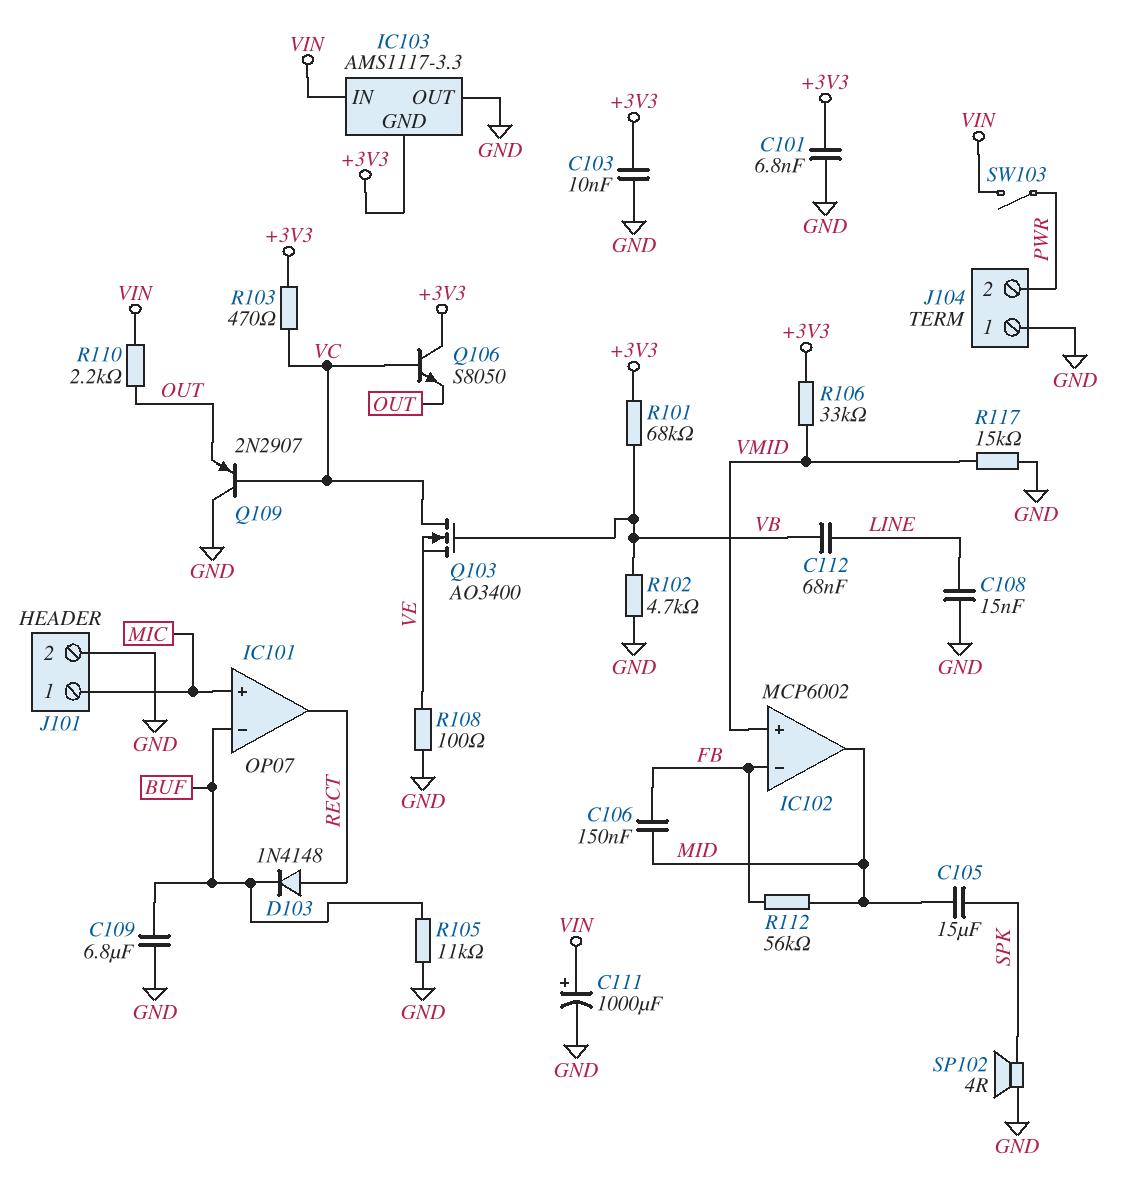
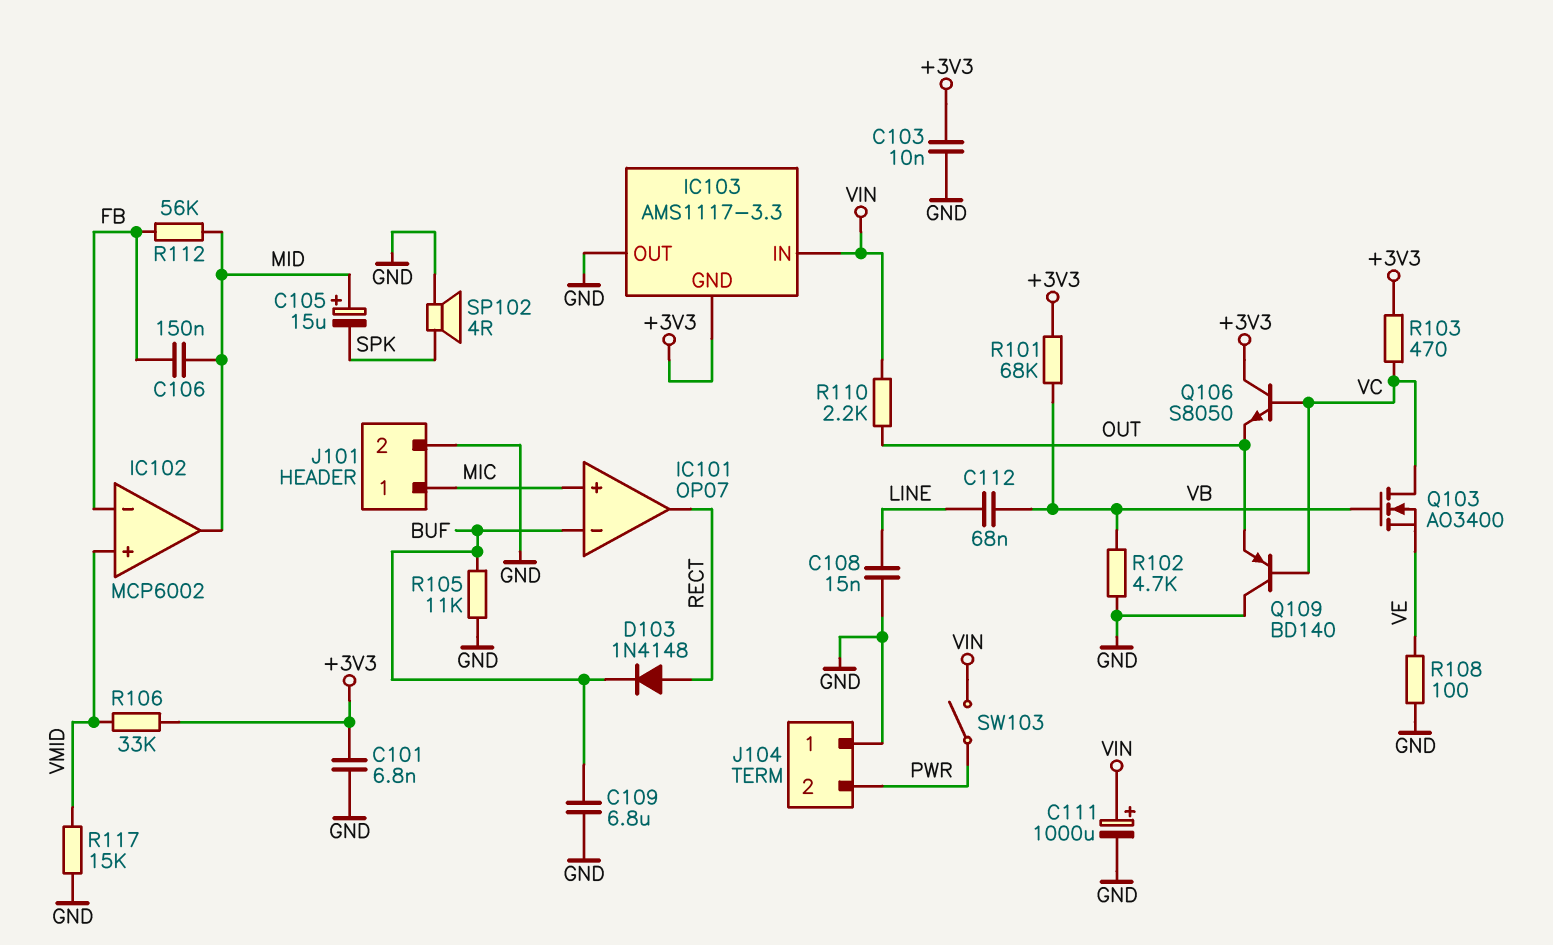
C105: 15uF (MID, SPK) -> 15uF (plus MID, minus SPK)
Q109: PNP 2N2907 (B VC, C GND, E OUT) -> PNP BD140 (B VC, C GND, E OUT)

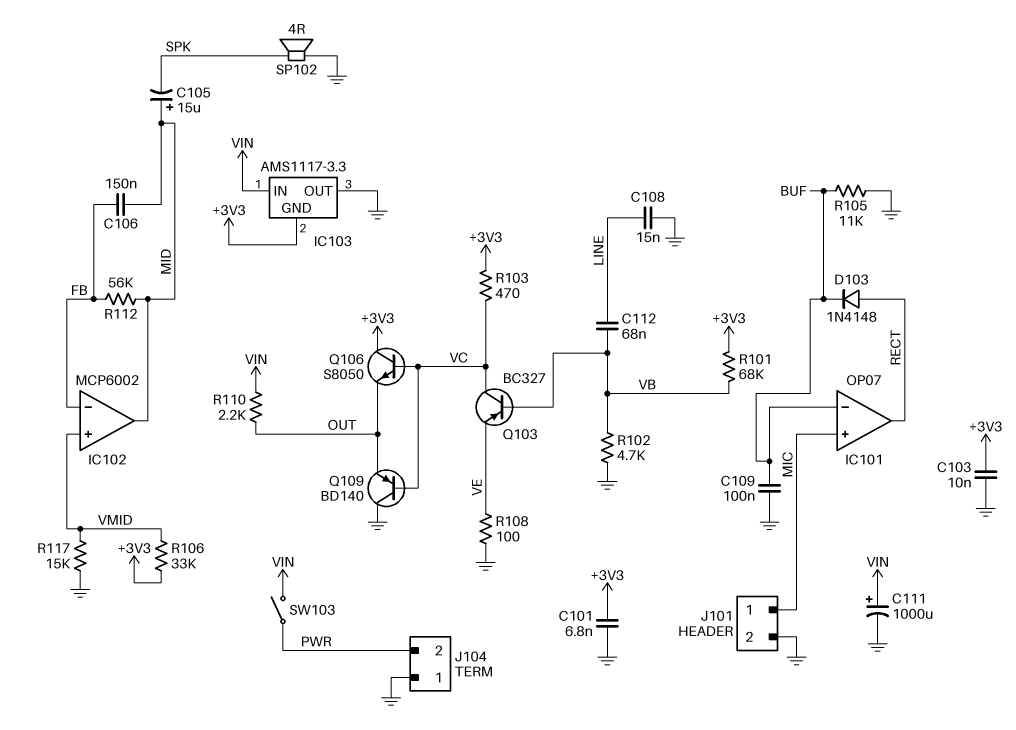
C109: 6.8uF (BUF, GND) -> 100nF (BUF, GND)
Q103: NMOS AO3400 (G VB, D VC, S VE) -> PNP BC327 (B VB, C VC, E VE)

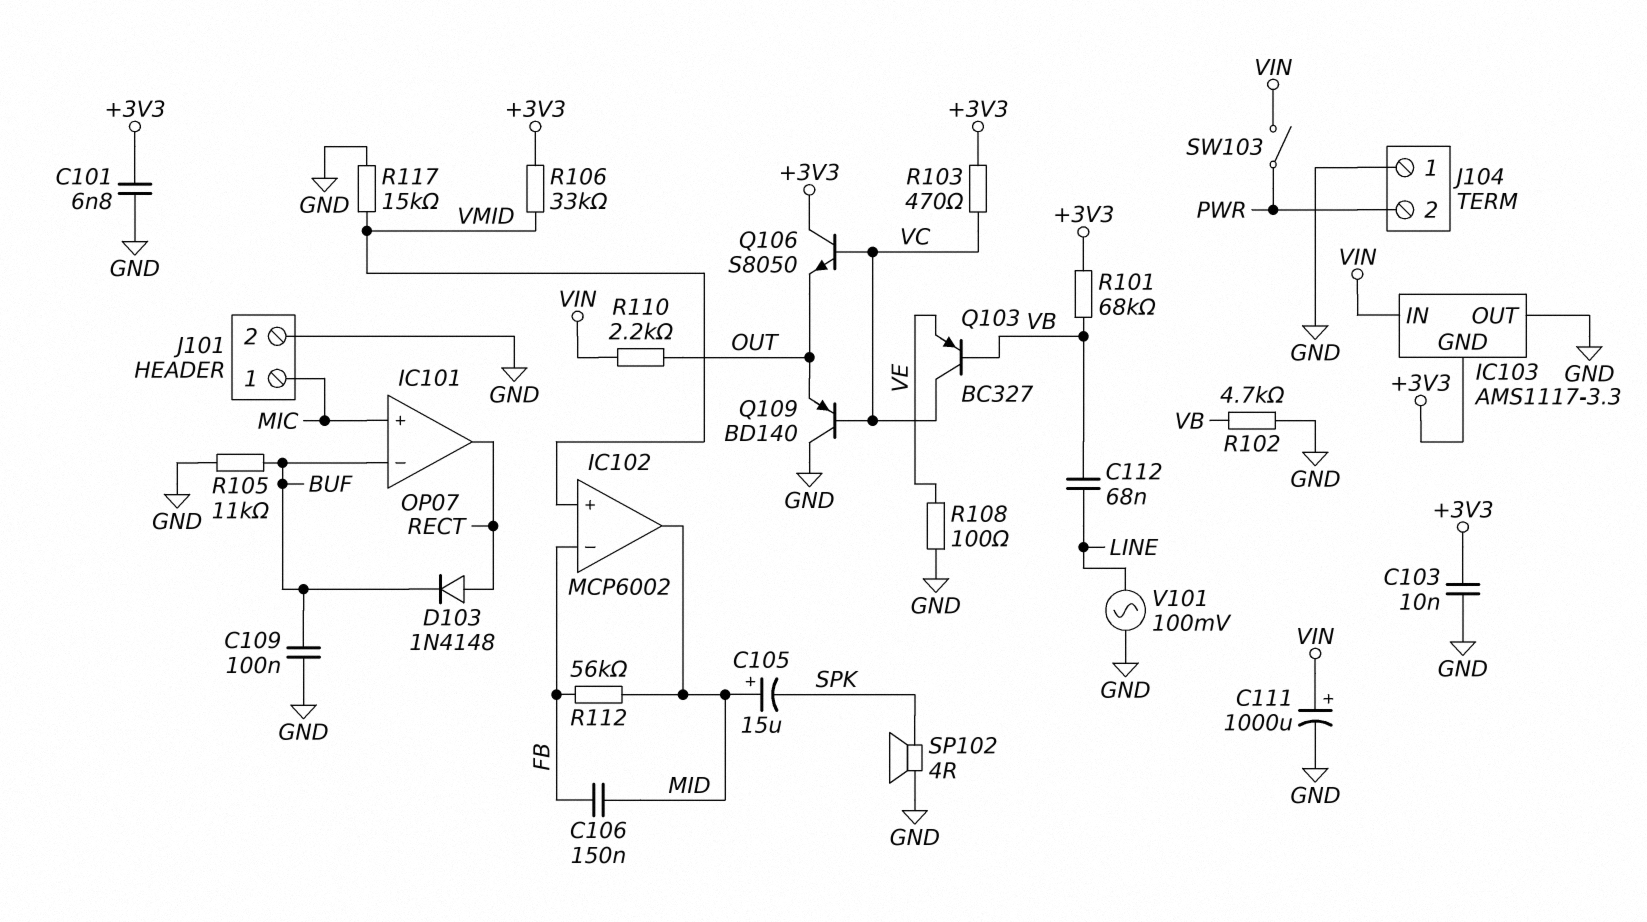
C108: 15nF (GND, LINE) -> none
V101: none -> AC 100mV (GND, LINE)

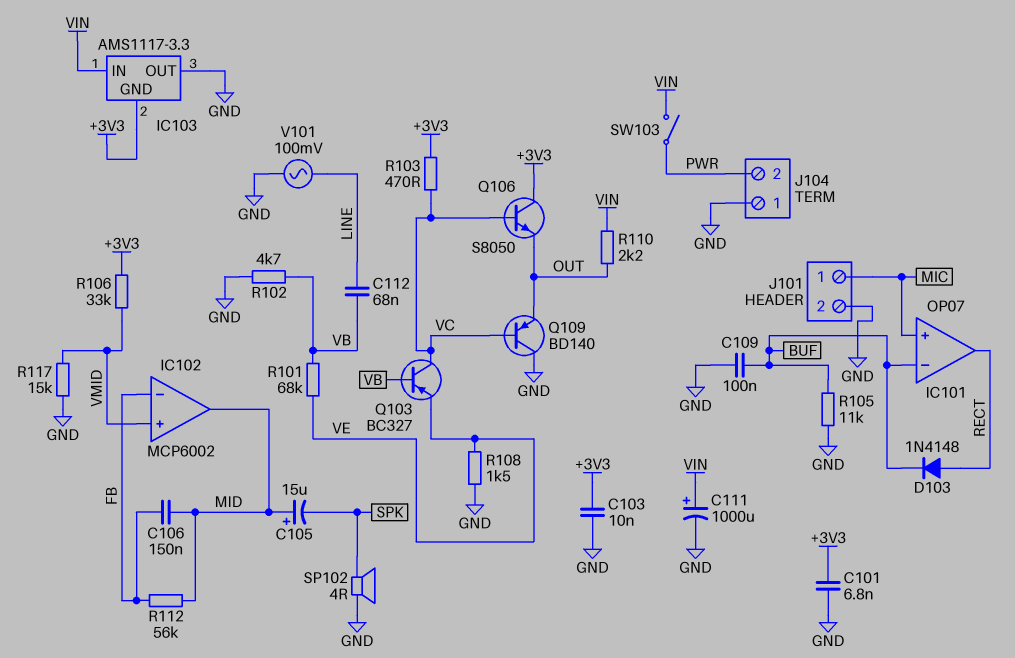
R101: 68k (+3V3, VB) -> 68k (VB, VE)
R108: 100 (GND, VE) -> 1.5k (GND, VE)

